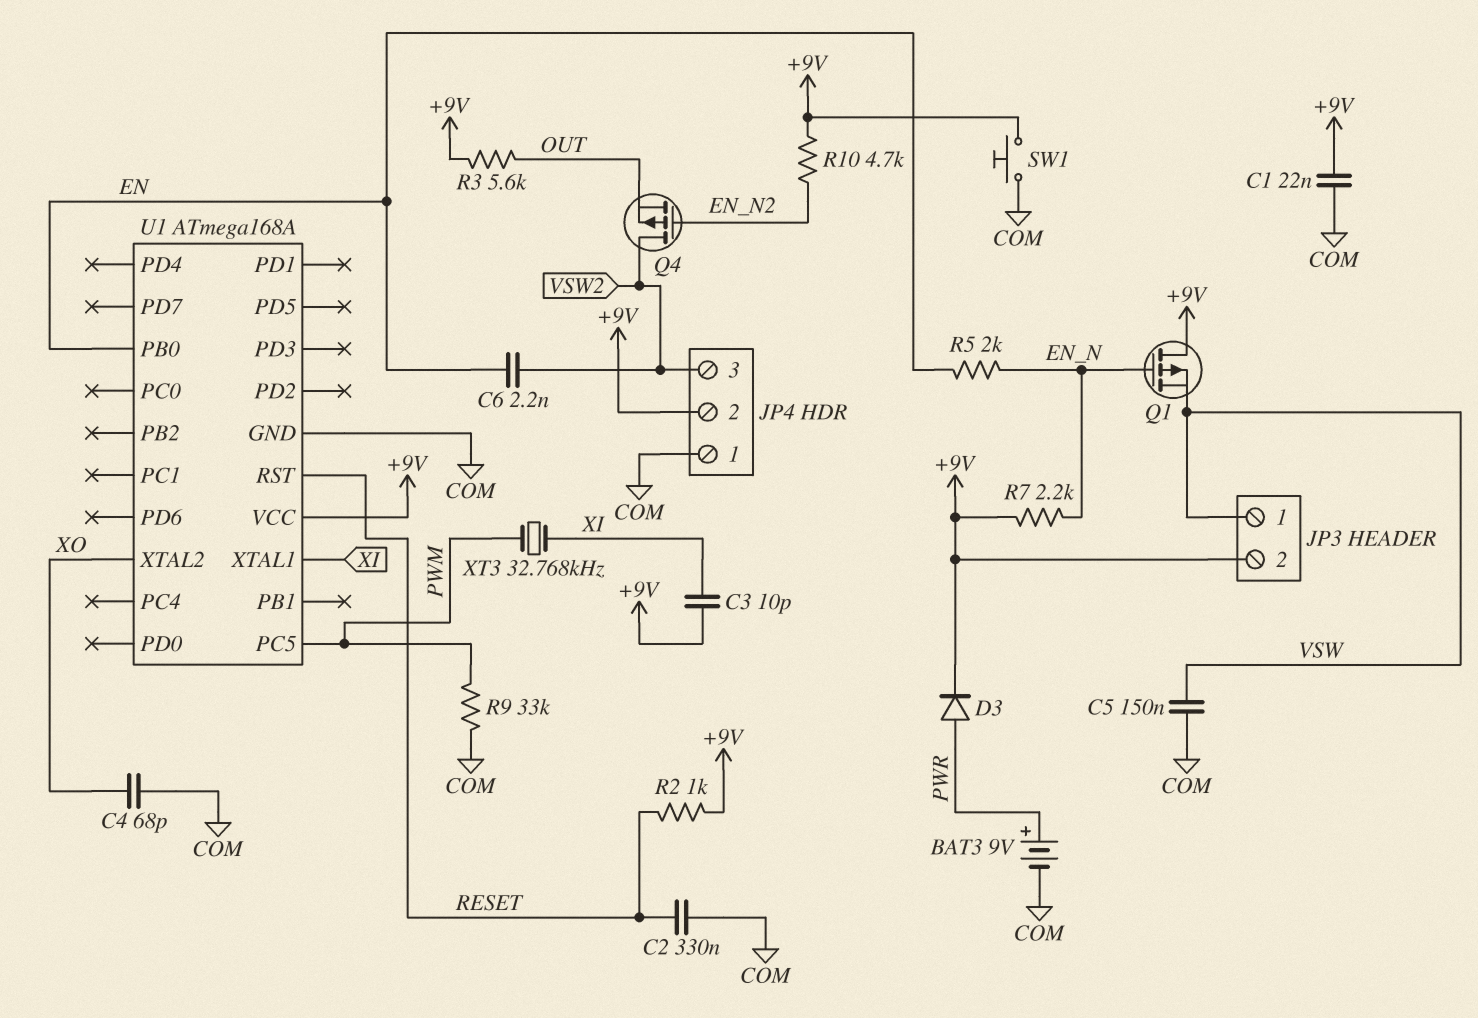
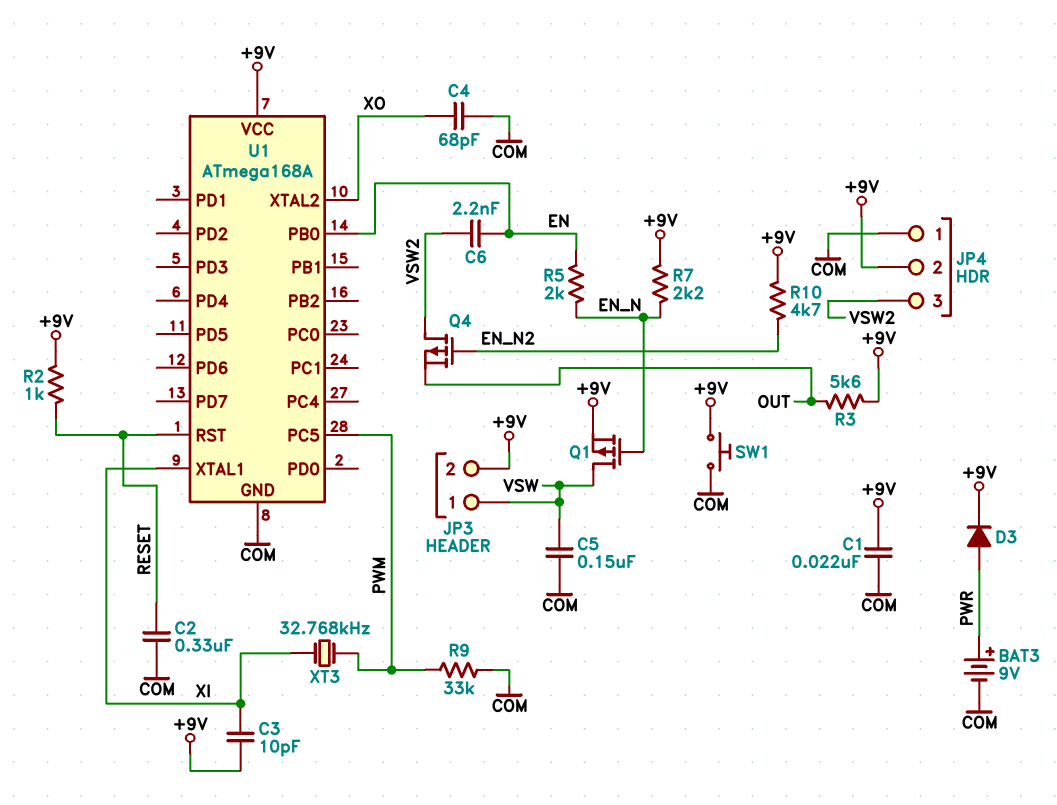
Q1: PMOS (G EN_N, D +9V, S VSW) -> PMOS (G EN_N, D VSW, S +9V)

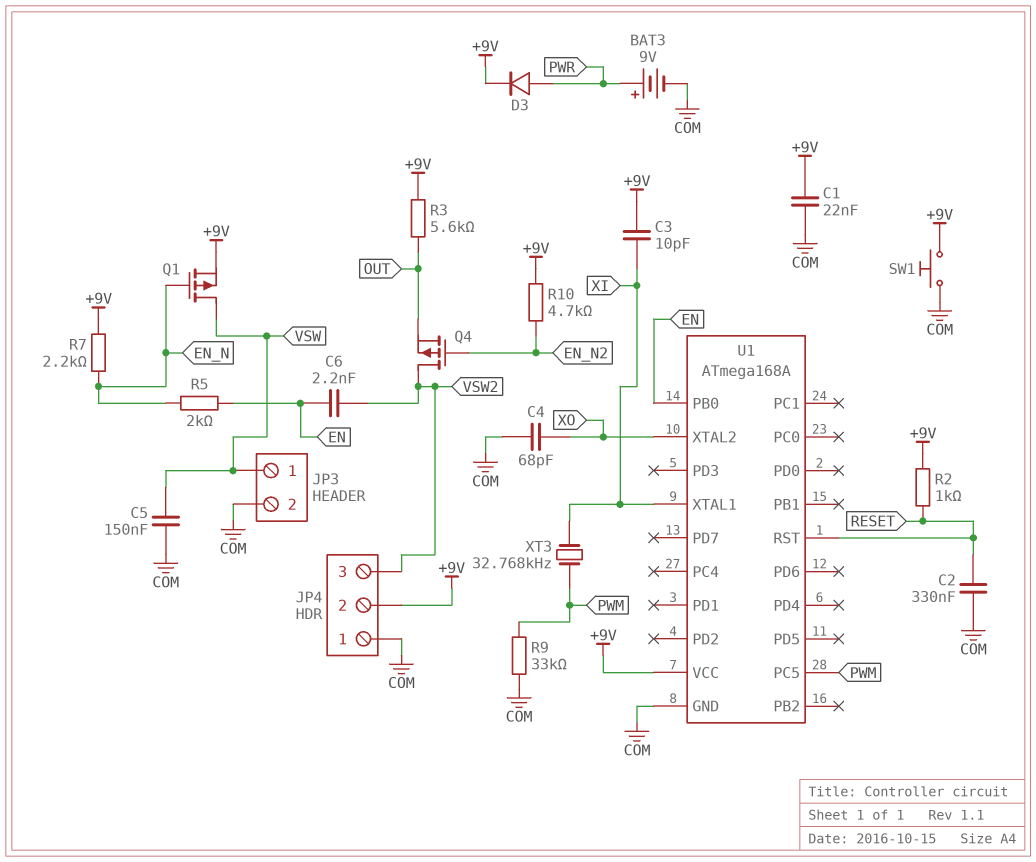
JP3 pin 2: +9V -> COM

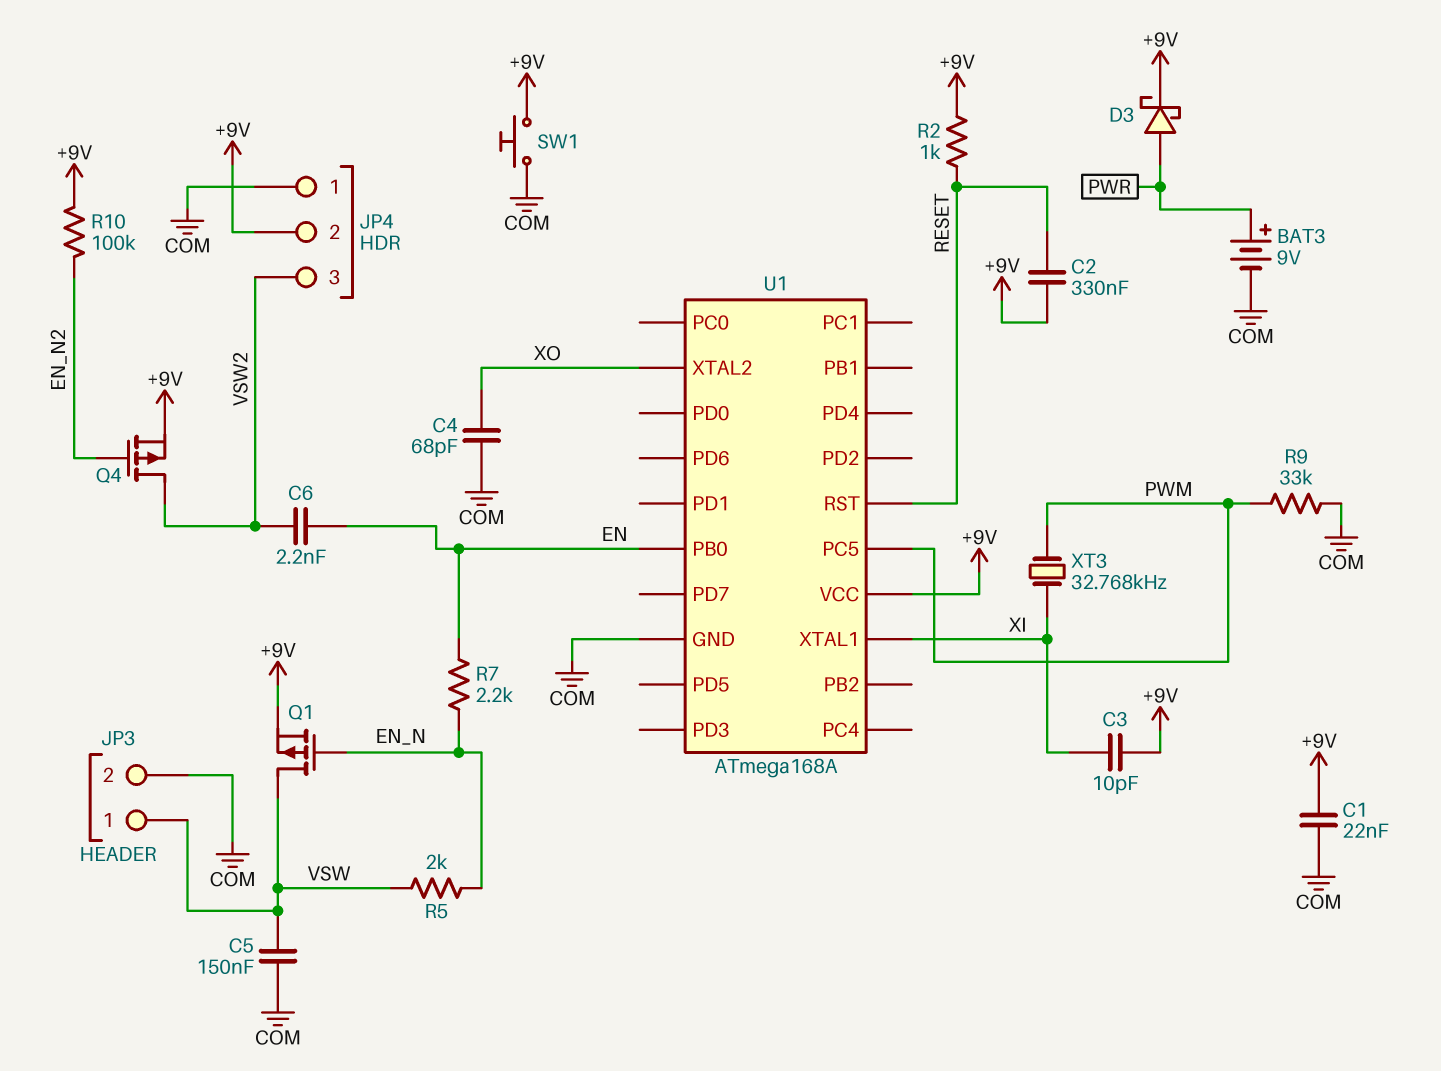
C2: 330nF (COM, RESET) -> 330nF (+9V, RESET)
D3: diode (A PWR, K +9V) -> schottky (A PWR, K +9V)
Q4: PMOS (G EN_N2, D VSW2, S OUT) -> PMOS (G EN_N2, D VSW2, S +9V)
R3: 5.6k (+9V, OUT) -> none
R5: 2k (EN, EN_N) -> 2k (EN_N, VSW)
R7: 2.2k (+9V, EN_N) -> 2.2k (EN, EN_N)
R10: 4.7k (+9V, EN_N2) -> 100k (+9V, EN_N2)

